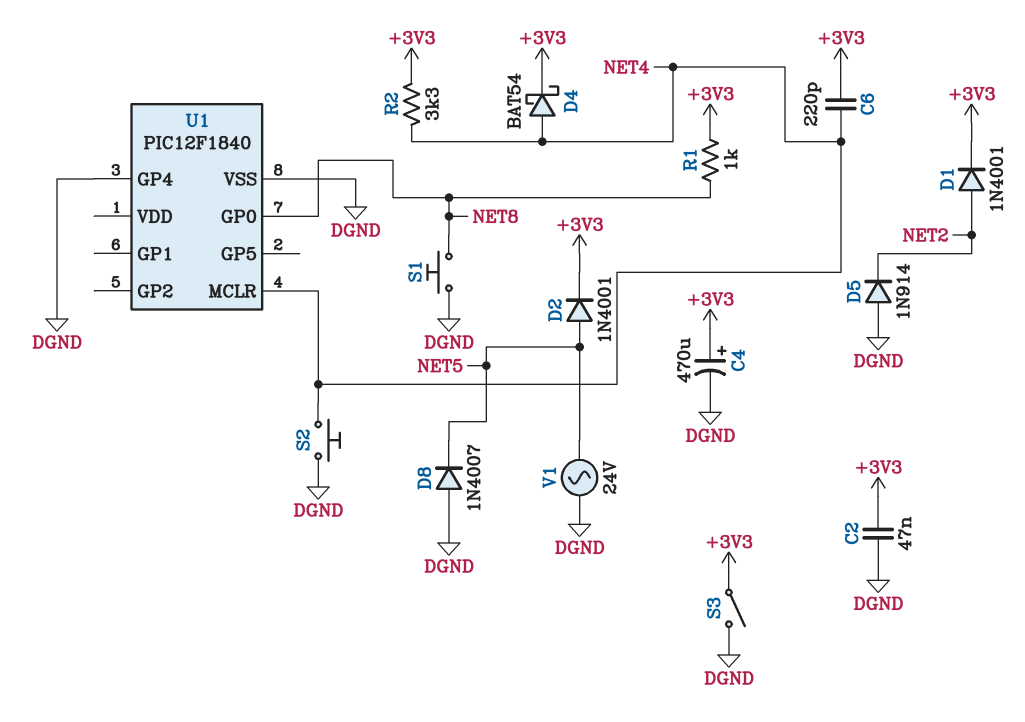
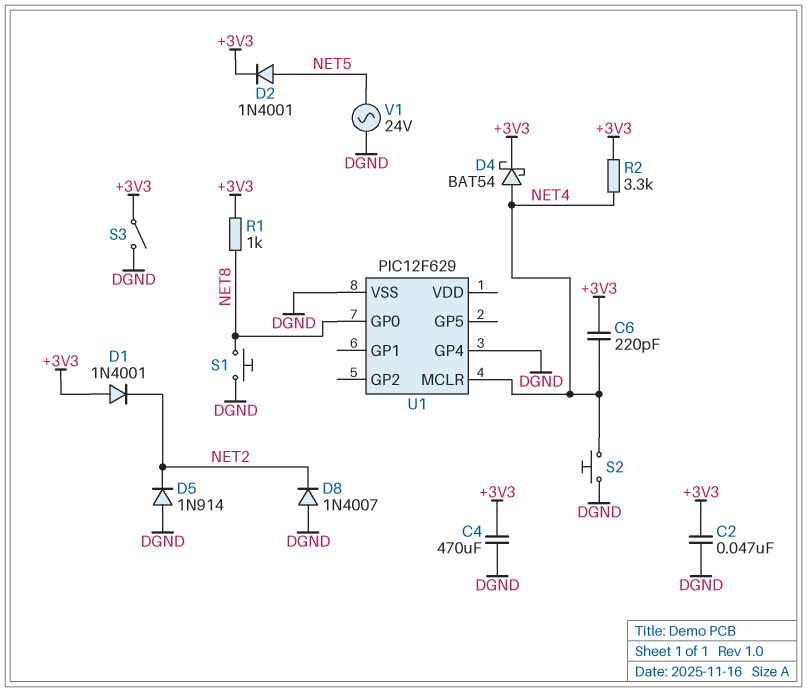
C4: 470uF (plus +3V3, minus DGND) -> 470uF (+3V3, DGND)
D1: diode 1N4001 (A NET2, K +3V3) -> diode 1N4001 (A +3V3, K NET2)
D8: diode 1N4007 (A DGND, K NET5) -> diode 1N4007 (A DGND, K NET2)
U1: PIC12F1840 -> PIC12F629

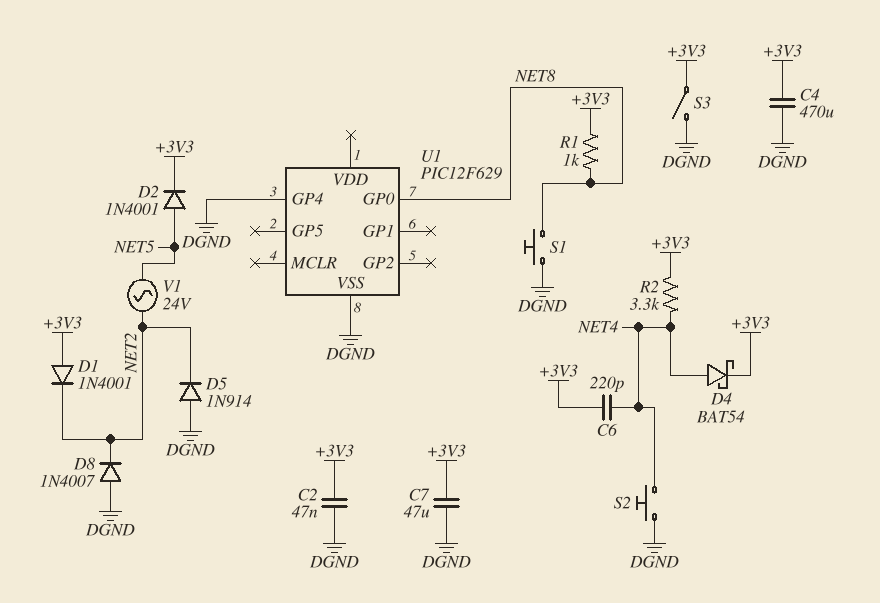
C7: none -> 47uF (+3V3, DGND)
U1 pin MCLR: NET4 -> none
V1: AC 24V (DGND, NET5) -> AC 24V (NET2, NET5)

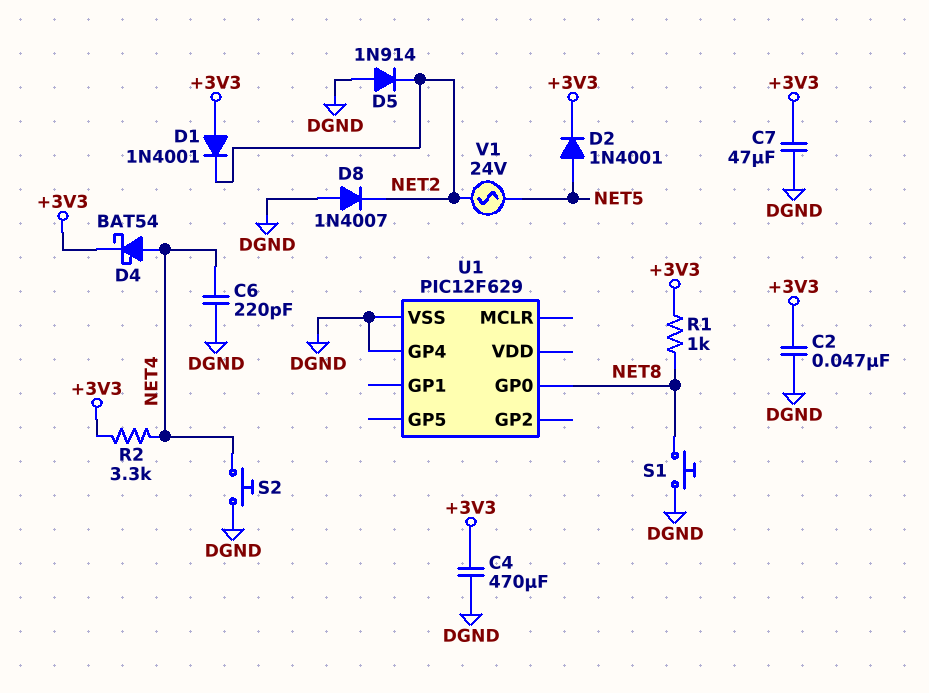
C6: 220pF (+3V3, NET4) -> 220pF (DGND, NET4)
S3: switch (+3V3, DGND) -> none

